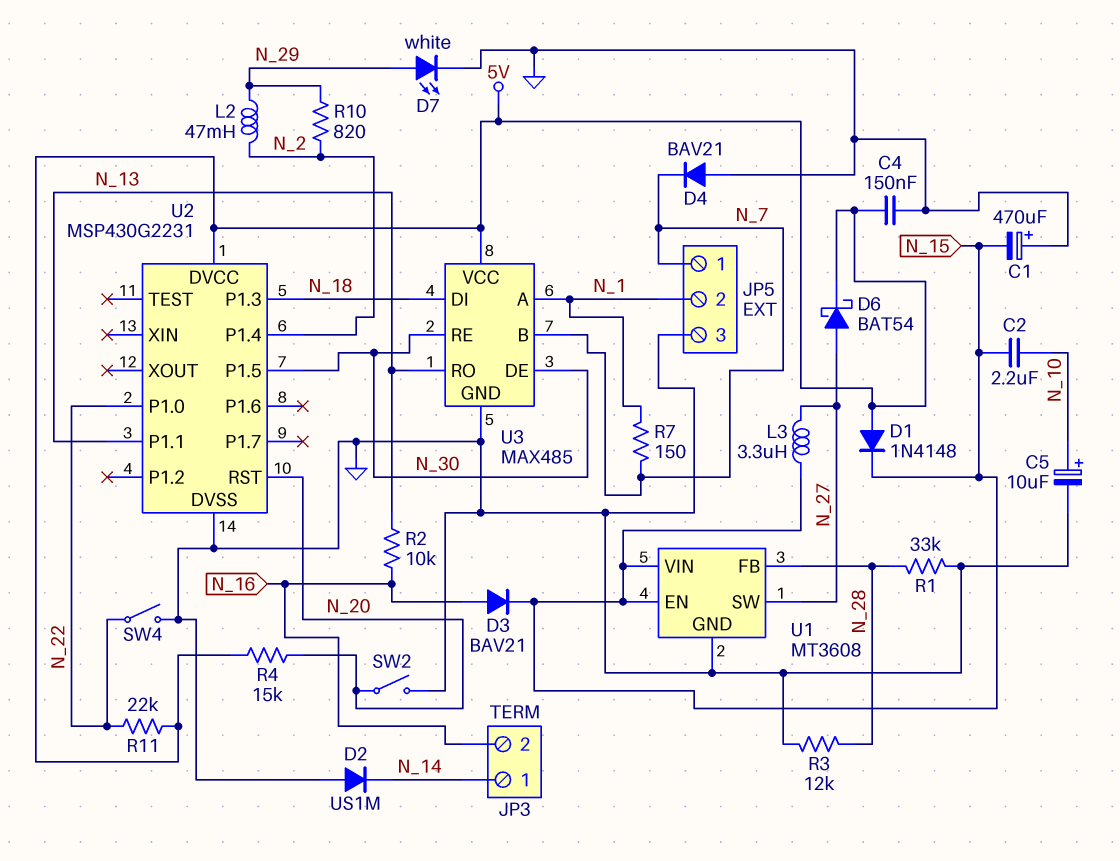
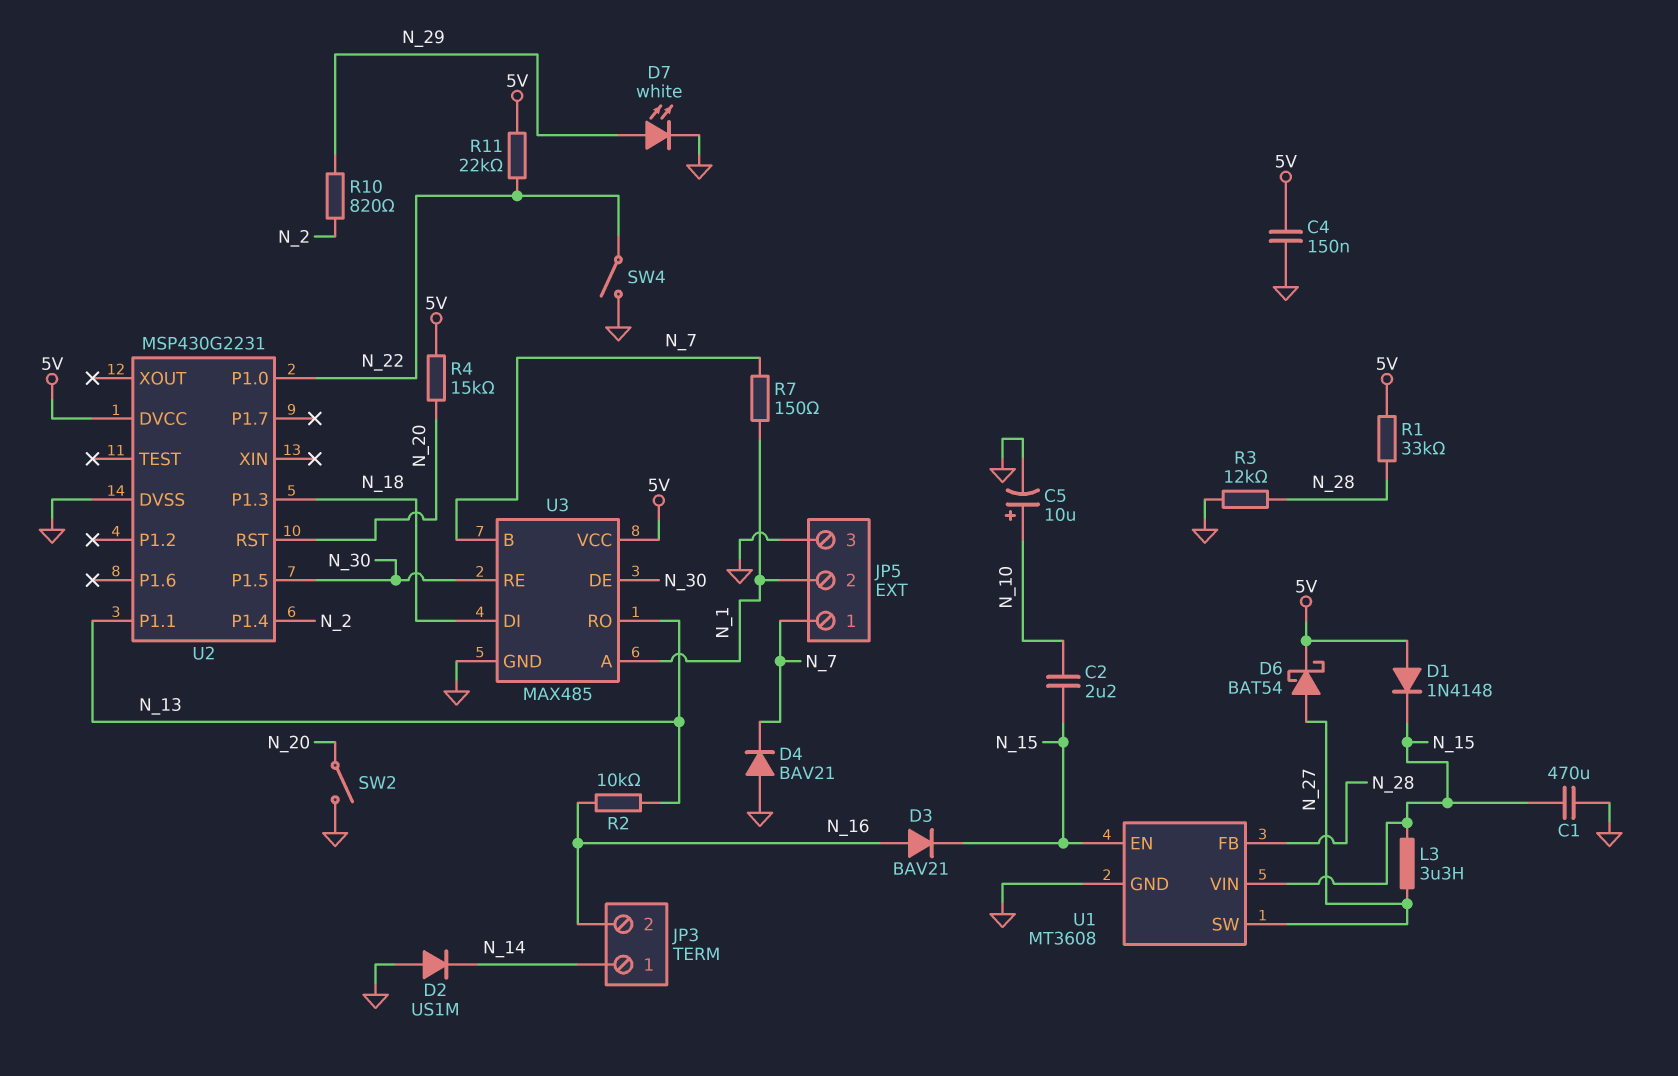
C1: 470uF (plus GND, minus N_15) -> 470uF (GND, N_15)
L2: 47mH (N_2, N_29) -> none
R1: 33k (GND, N_28) -> 33k (5V, N_28)

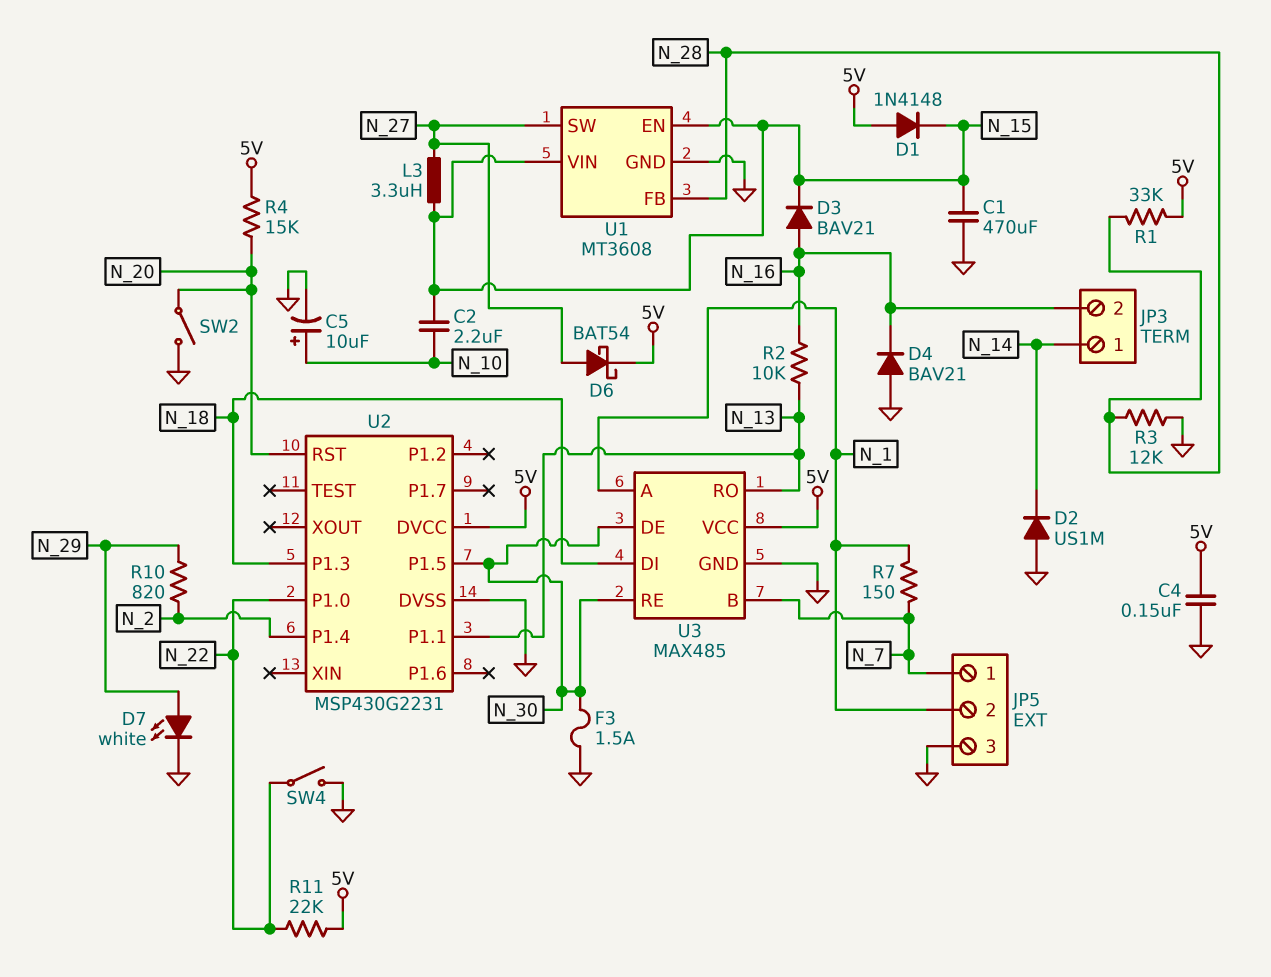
D4: diode BAV21 (A GND, K N_7) -> diode BAV21 (A GND, K N_16)
F3: none -> 1.5A (GND, N_30)

